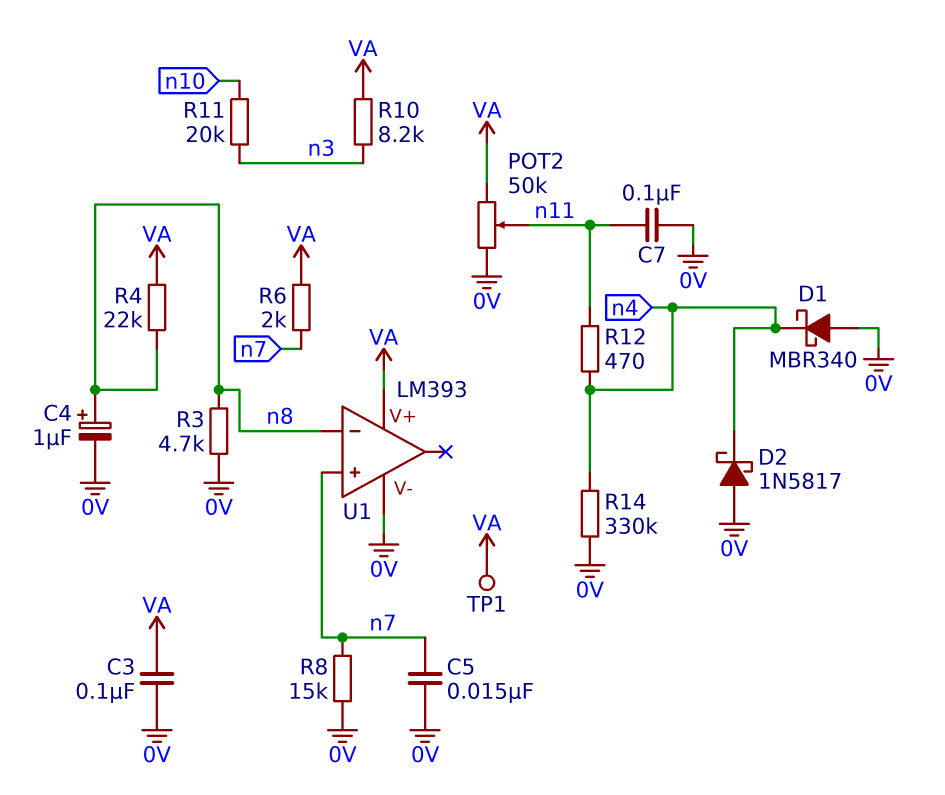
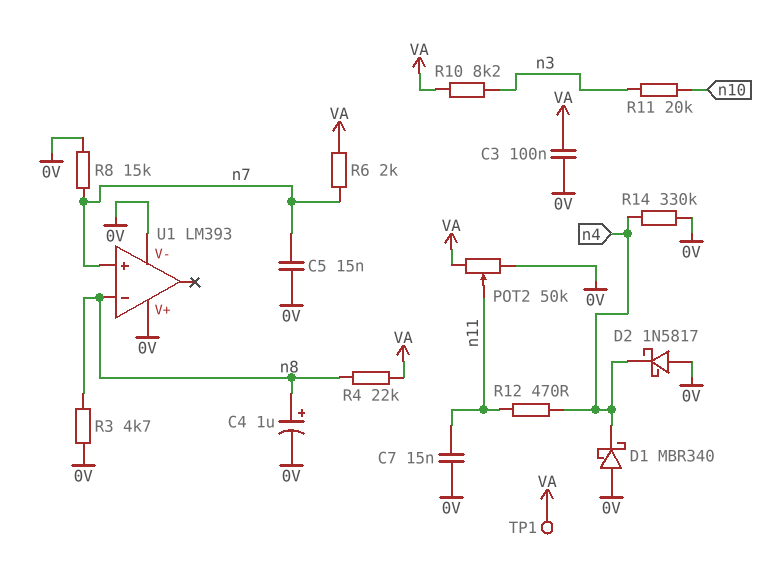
C7: 100nF (0V, n11) -> 15nF (0V, n11)
U1 pin V+: VA -> 0V

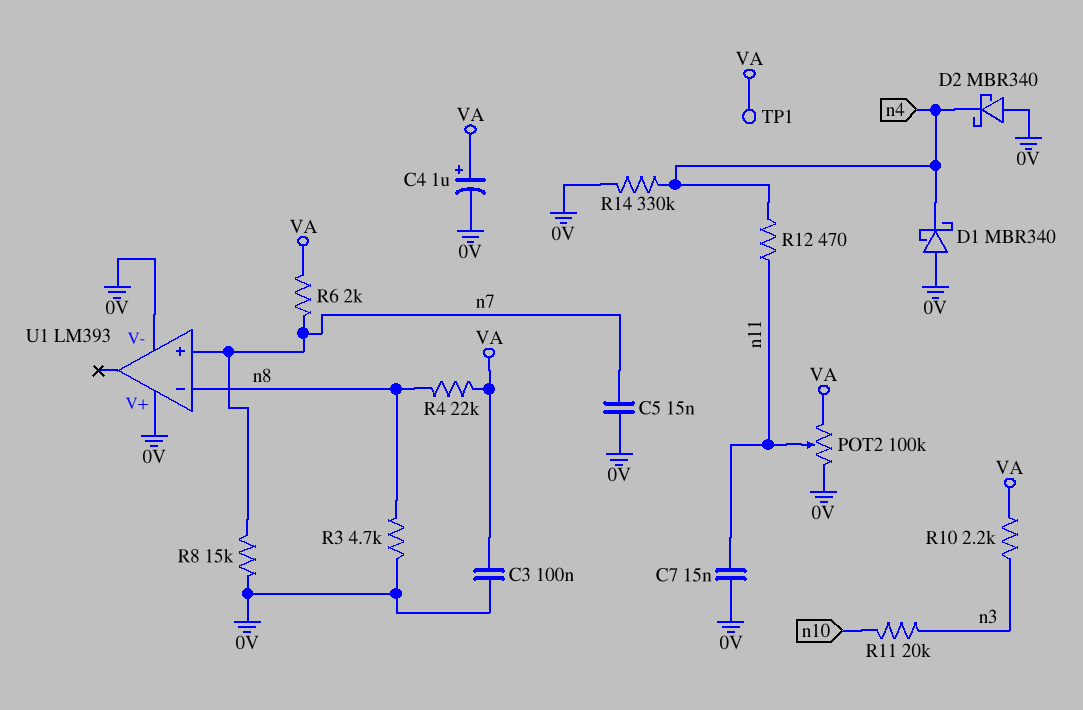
C4: 1uF (plus n8, minus 0V) -> 1uF (plus VA, minus 0V)
D2: schottky 1N5817 (A 0V, K n4) -> schottky MBR340 (A 0V, K n4)
POT2: 50k (0V, VA, wiper n11) -> 100k (0V, VA, wiper n11)
R10: 8.2k (VA, n3) -> 2.2k (VA, n3)

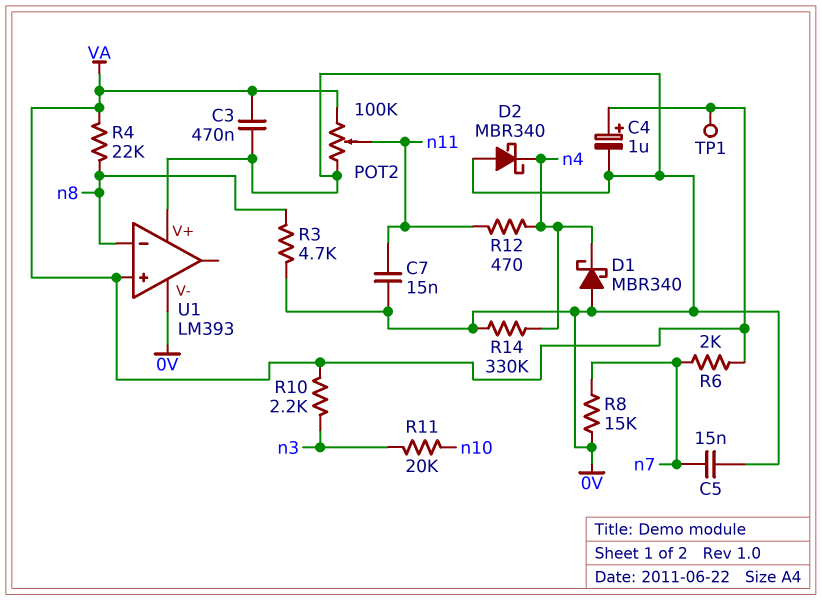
C3: 100nF (0V, VA) -> 470nF (0V, VA)
U1 pin in+: n7 -> VA

